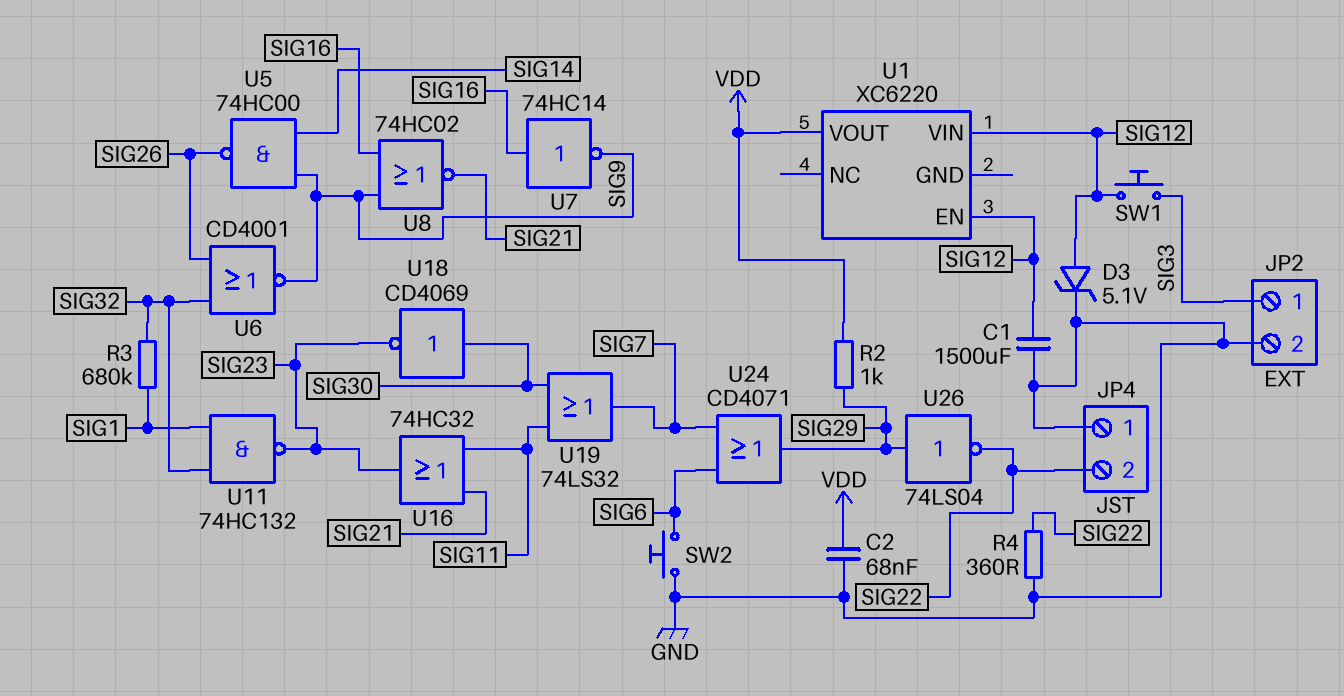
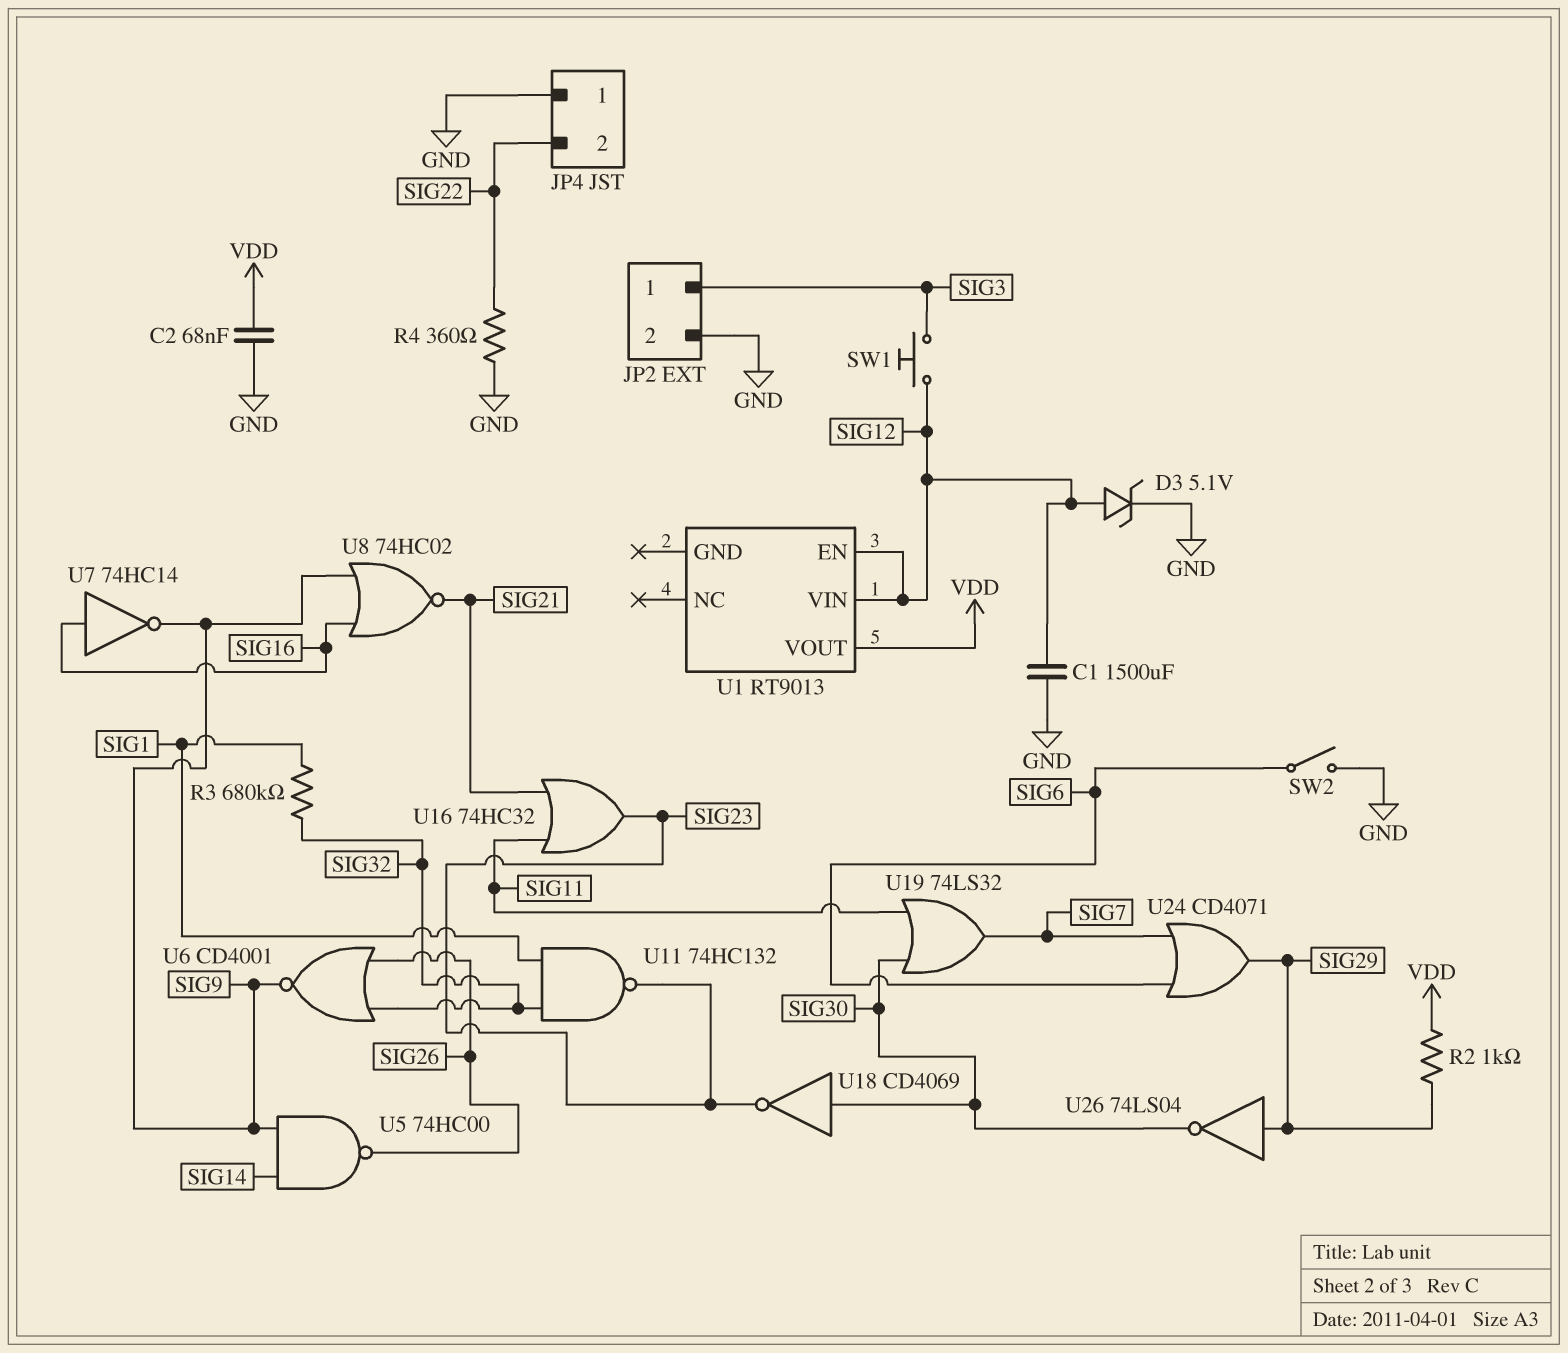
SW2: button (GND, SIG6) -> switch (GND, SIG6)
U1: XC6220 -> RT9013
U26: NOT 74LS04 (in SIG29, out SIG22) -> NOT 74LS04 (in SIG29, out SIG30)

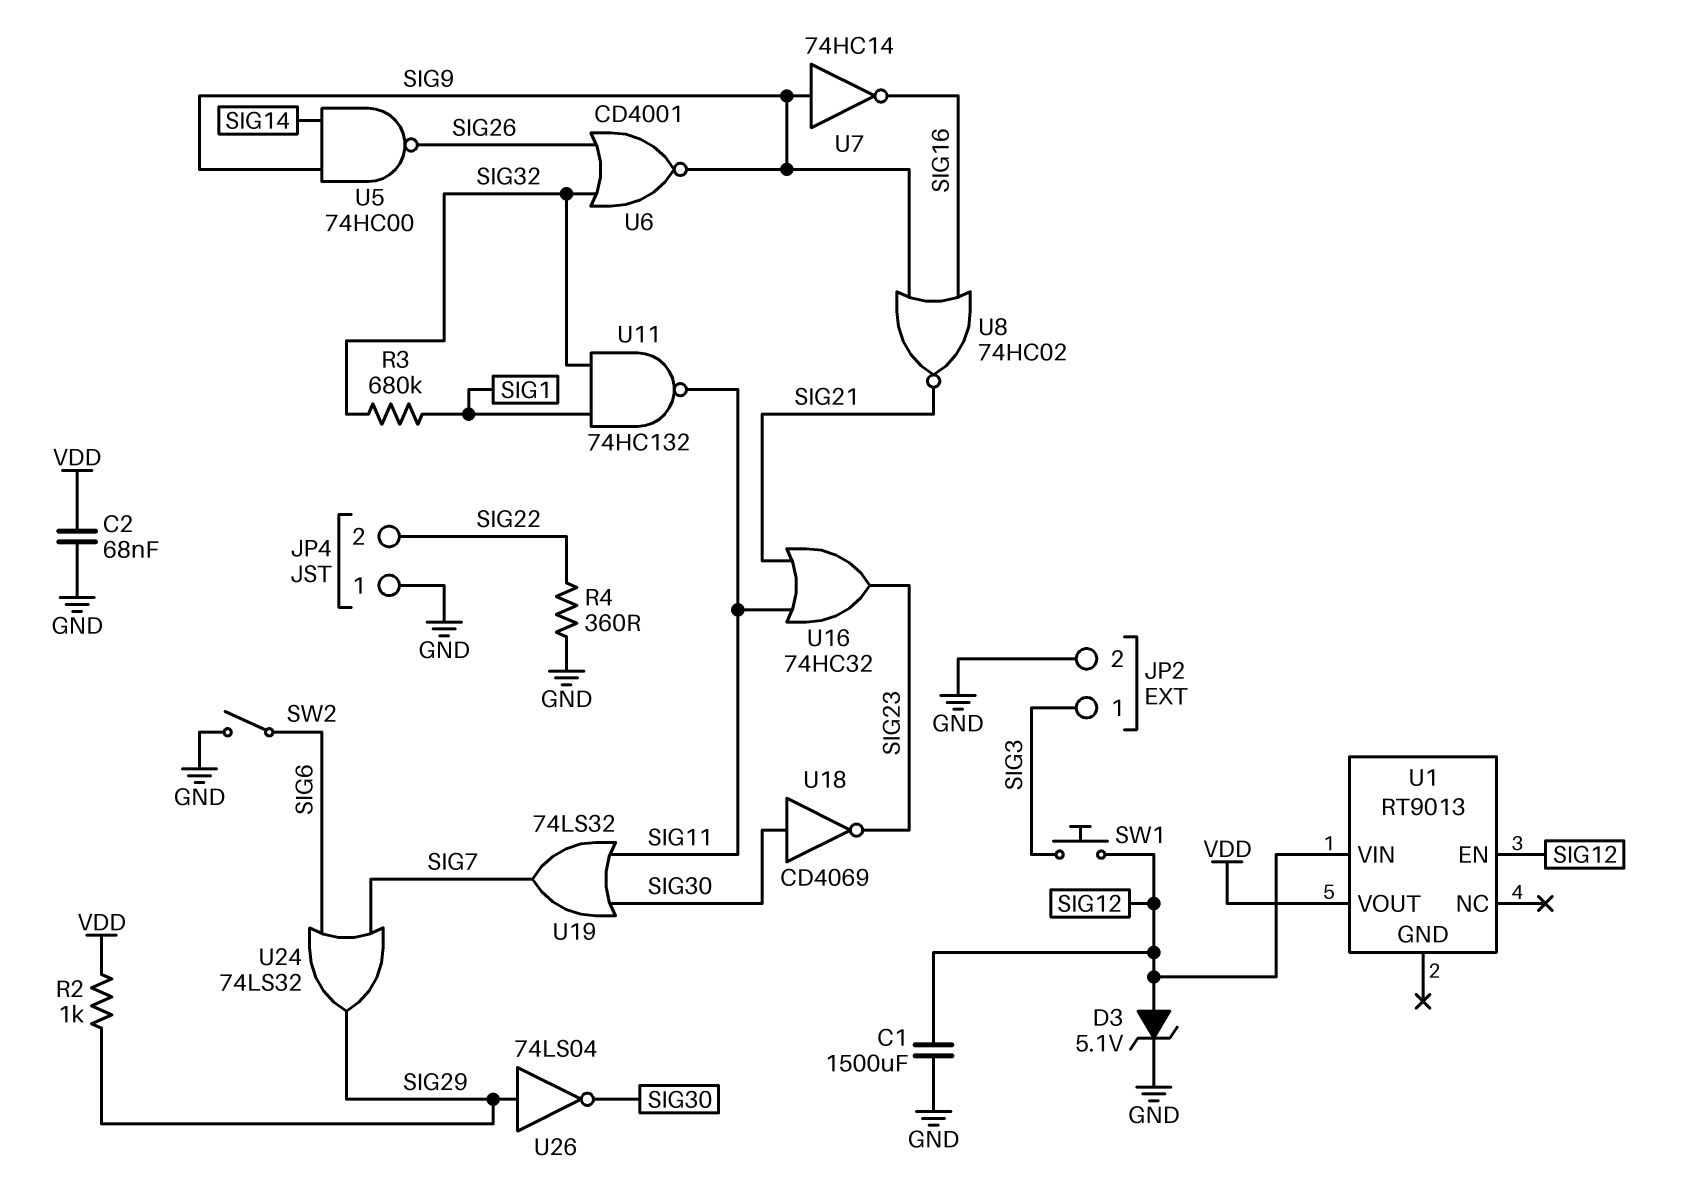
U7: NOT 74HC14 (in SIG16, out SIG9) -> NOT 74HC14 (in SIG9, out SIG16)
U11: NAND 74HC132 (in SIG1, in SIG32, out SIG23) -> NAND 74HC132 (in SIG1, in SIG32, out SIG11)
U24: OR CD4071 (in SIG6, in SIG7, out SIG29) -> OR 74LS32 (in SIG6, in SIG7, out SIG29)

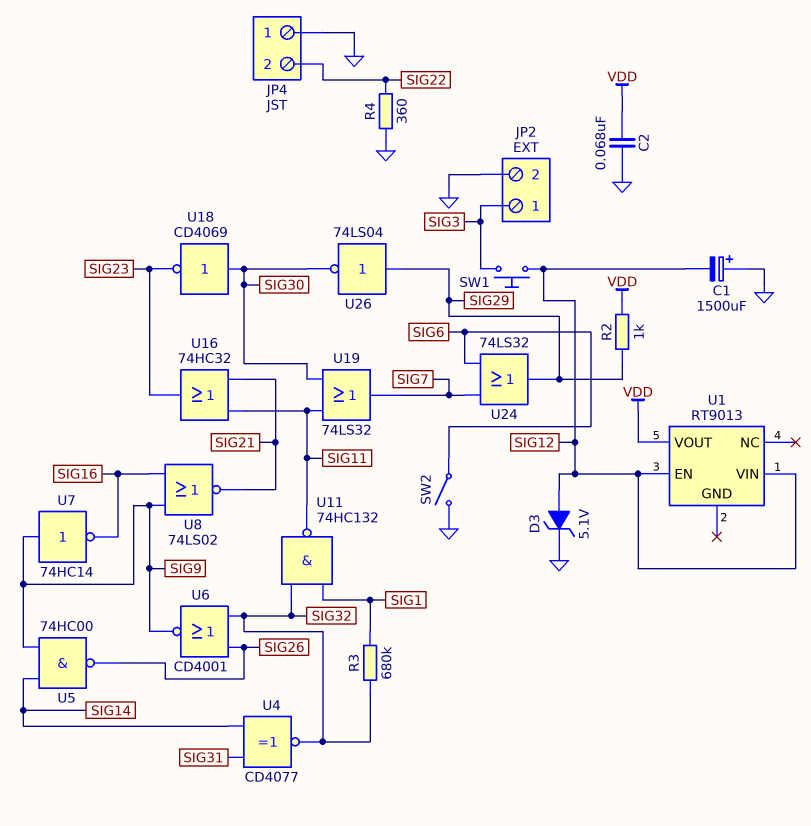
C1: 1500uF (GND, SIG12) -> 1500uF (plus GND, minus SIG12)
U4: none -> XNOR CD4077 (in SIG14, in SIG31, out SIG32)
U8: NOR 74HC02 (in SIG9, in SIG16, out SIG21) -> NOR 74LS02 (in SIG9, in SIG16, out SIG21)

